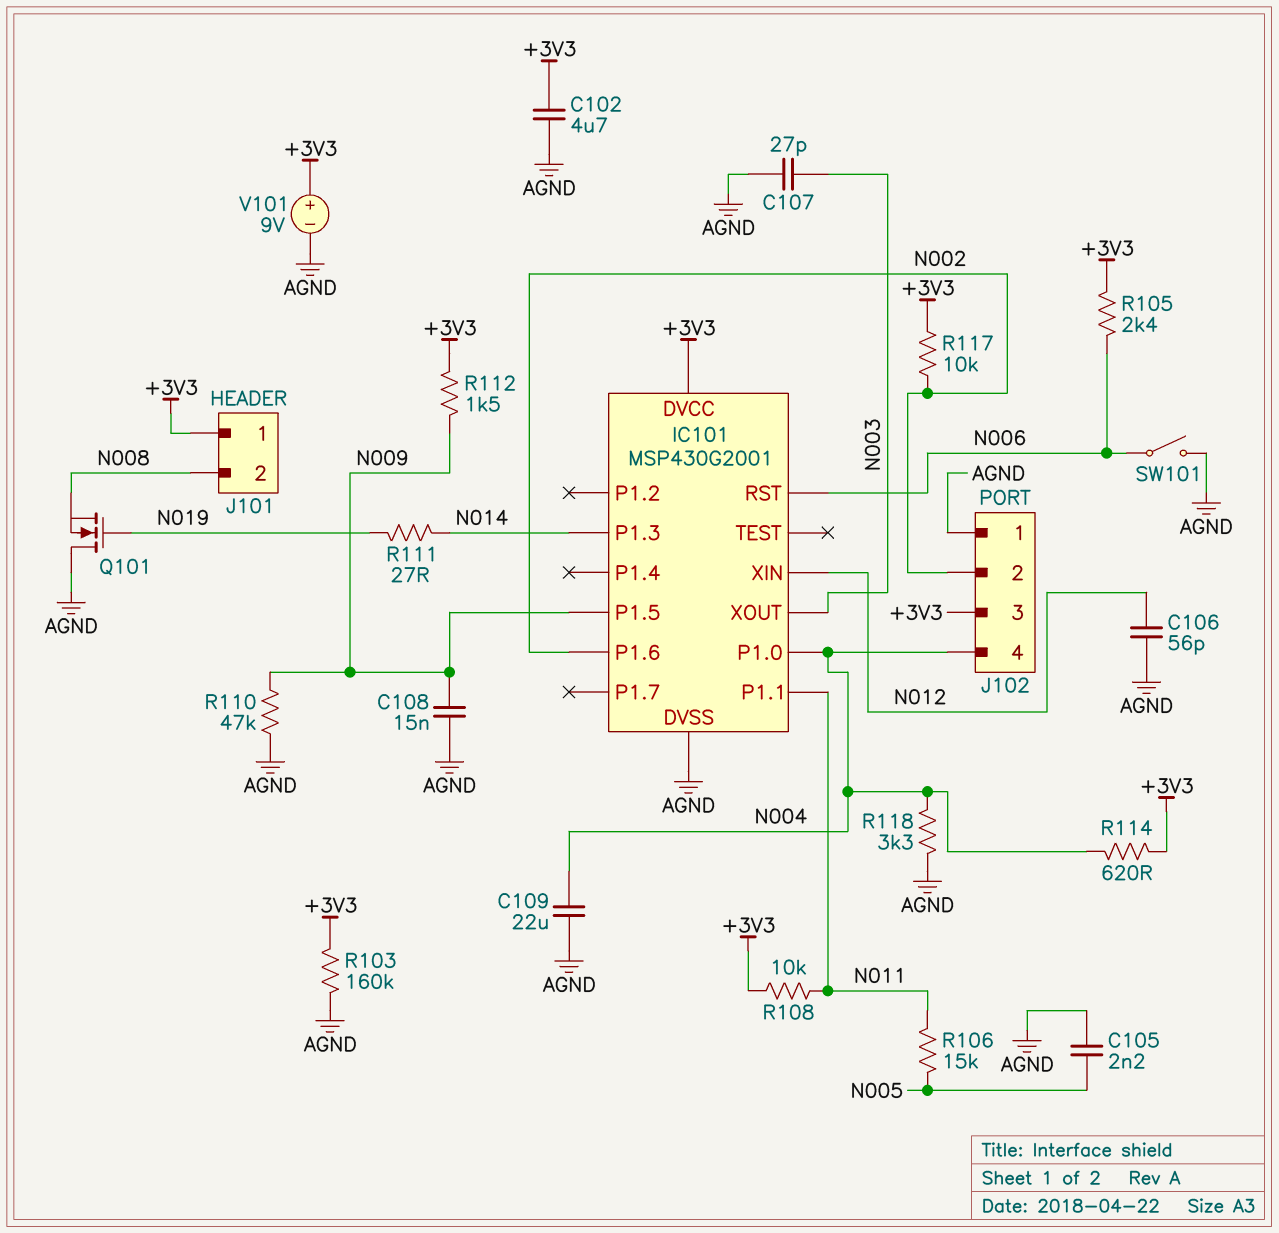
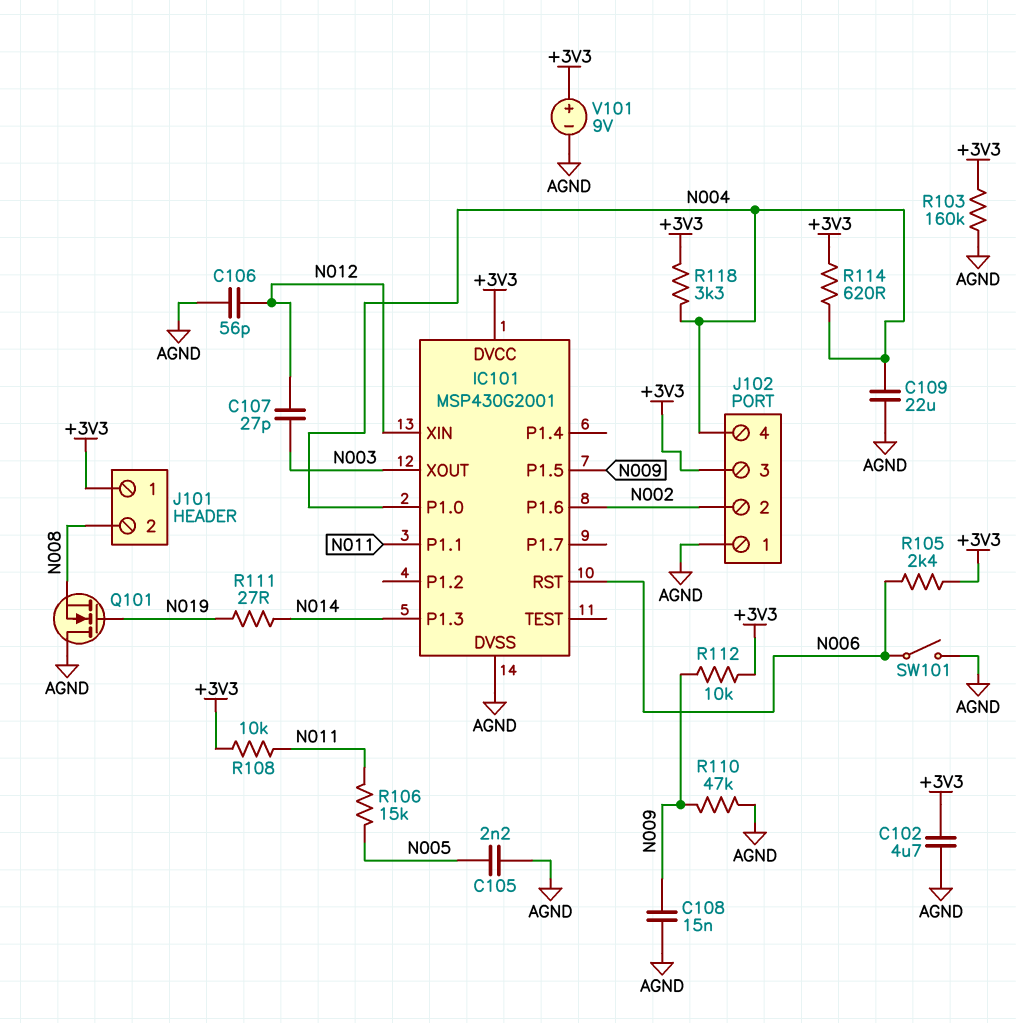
C107: 27pF (AGND, N003) -> 27pF (N003, N012)
R112: 1.5k (+3V3, N009) -> 10k (+3V3, N009)
R117: 10k (+3V3, N002) -> none
R118: 3.3k (AGND, N004) -> 3.3k (+3V3, N004)

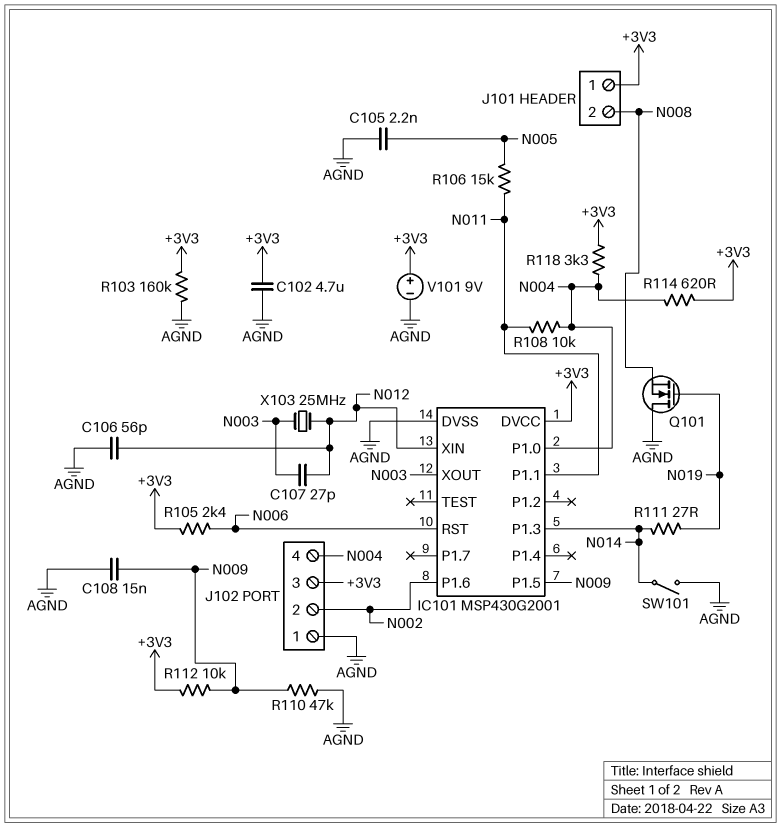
C109: 22uF (AGND, N004) -> none
R108: 10k (+3V3, N011) -> 10k (N004, N011)
SW101: switch (AGND, N006) -> switch (AGND, N014)
X103: none -> 25MHz (N003, N012)

